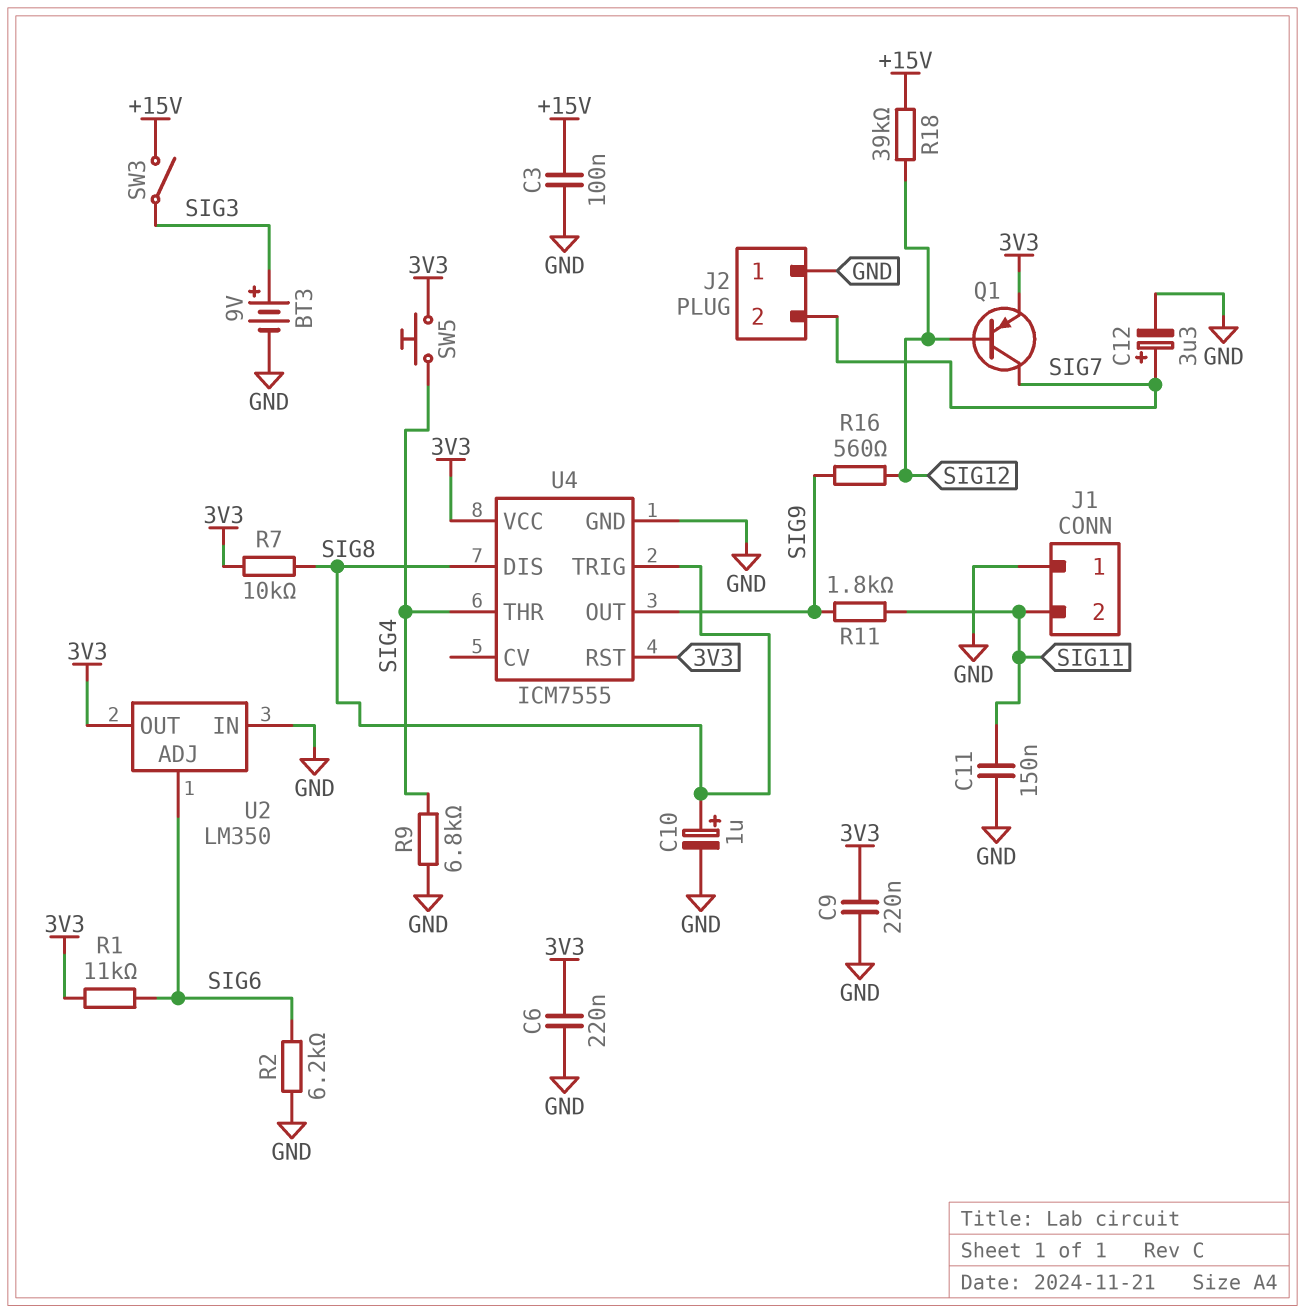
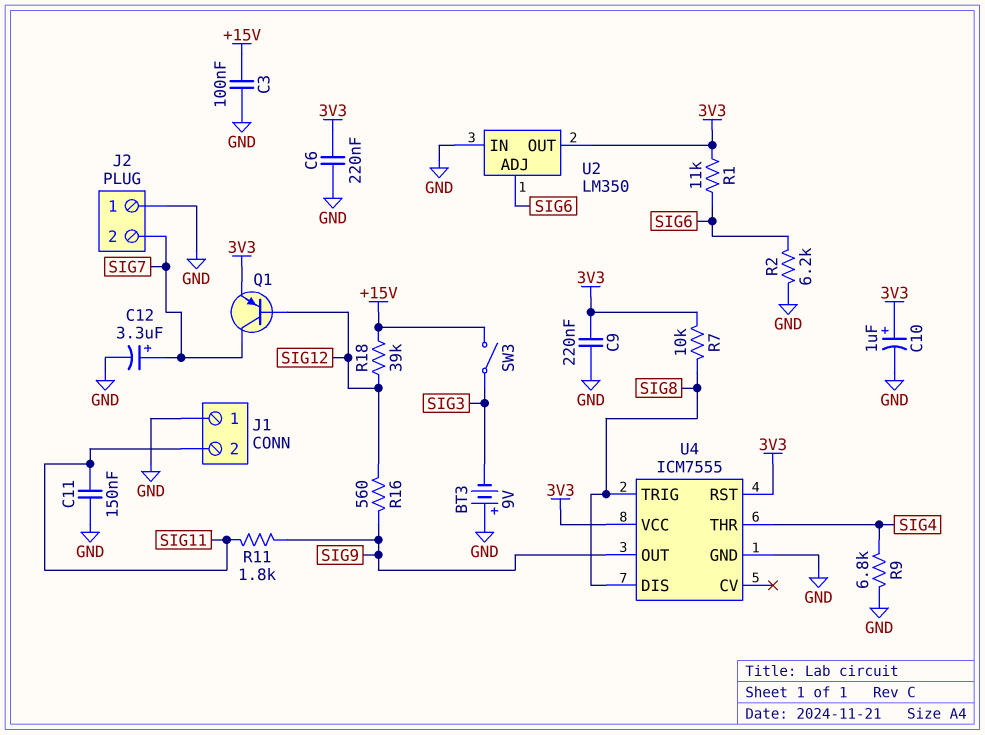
BT3: 9V (plus SIG3, minus GND) -> 9V (plus GND, minus SIG3)
C10: 1uF (plus SIG8, minus GND) -> 1uF (plus 3V3, minus GND)
SW5: button (3V3, SIG4) -> none

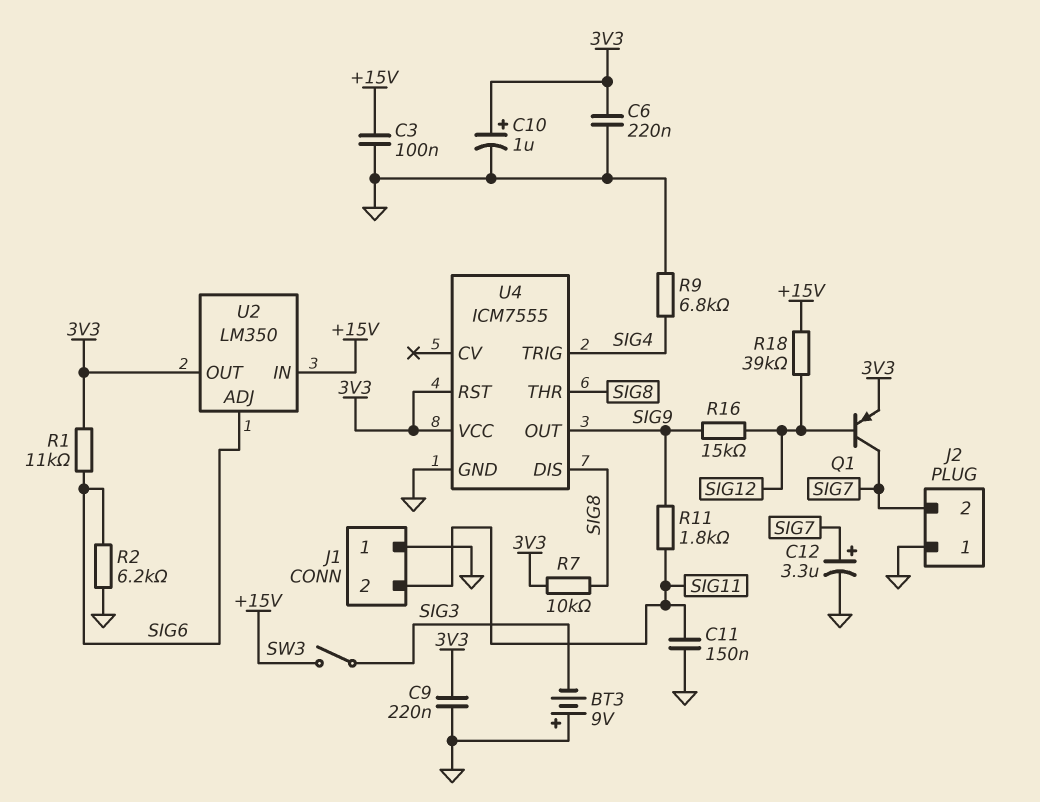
R16: 560 (SIG9, SIG12) -> 15k (SIG9, SIG12)
U2 pin IN: GND -> +15V
U4 pin THR: SIG4 -> SIG8
U4 pin TRIG: SIG8 -> SIG4

